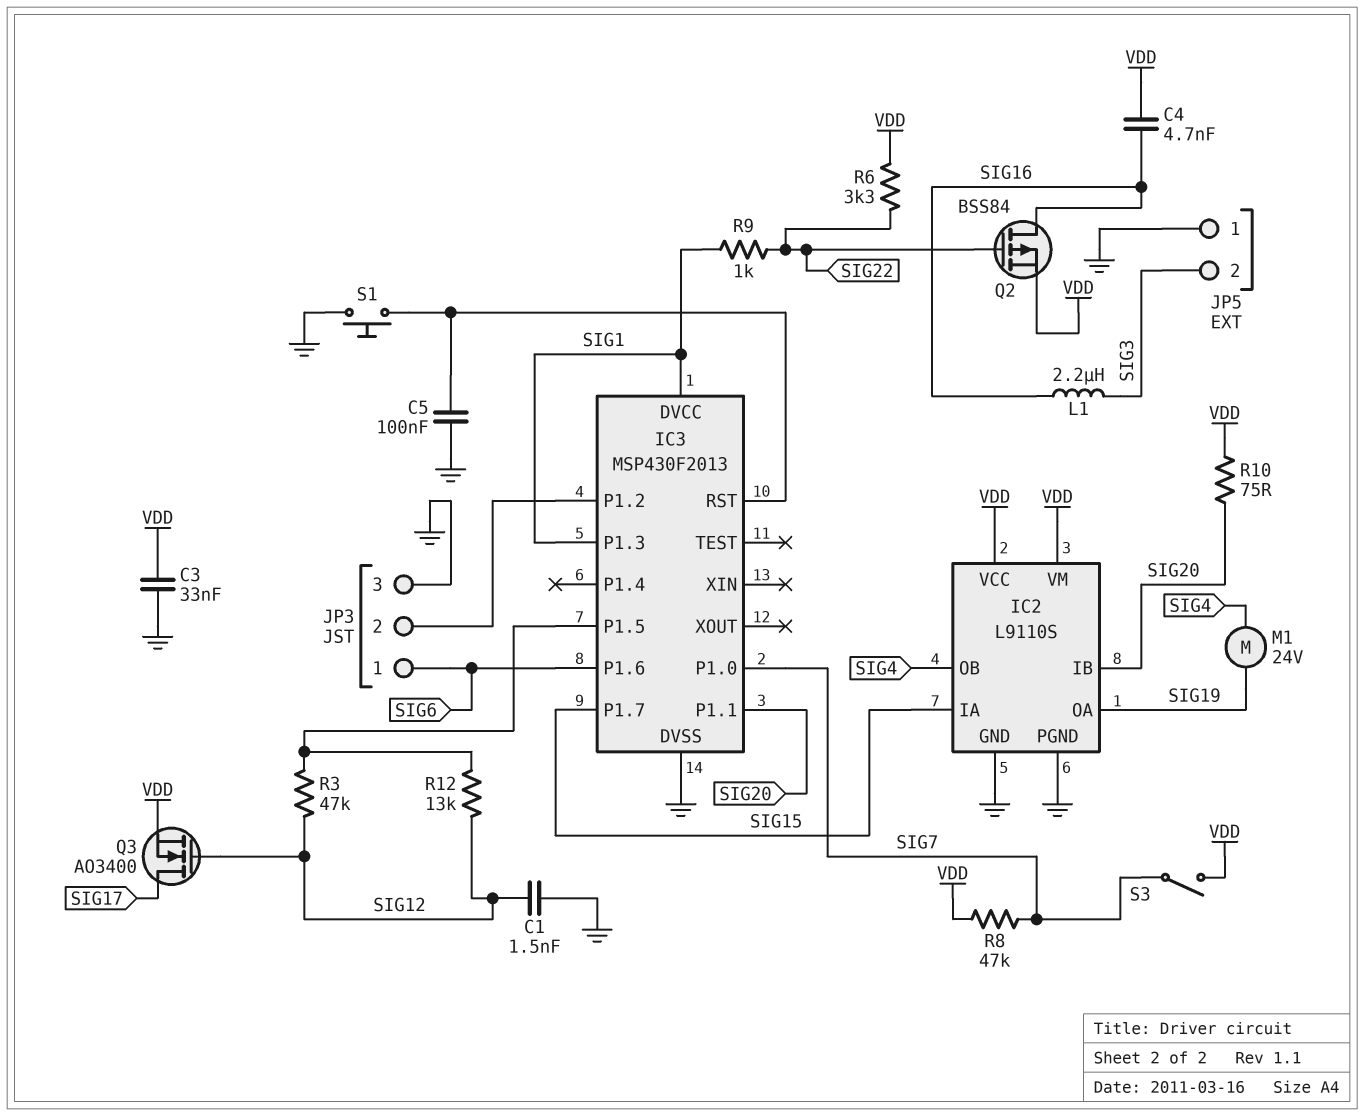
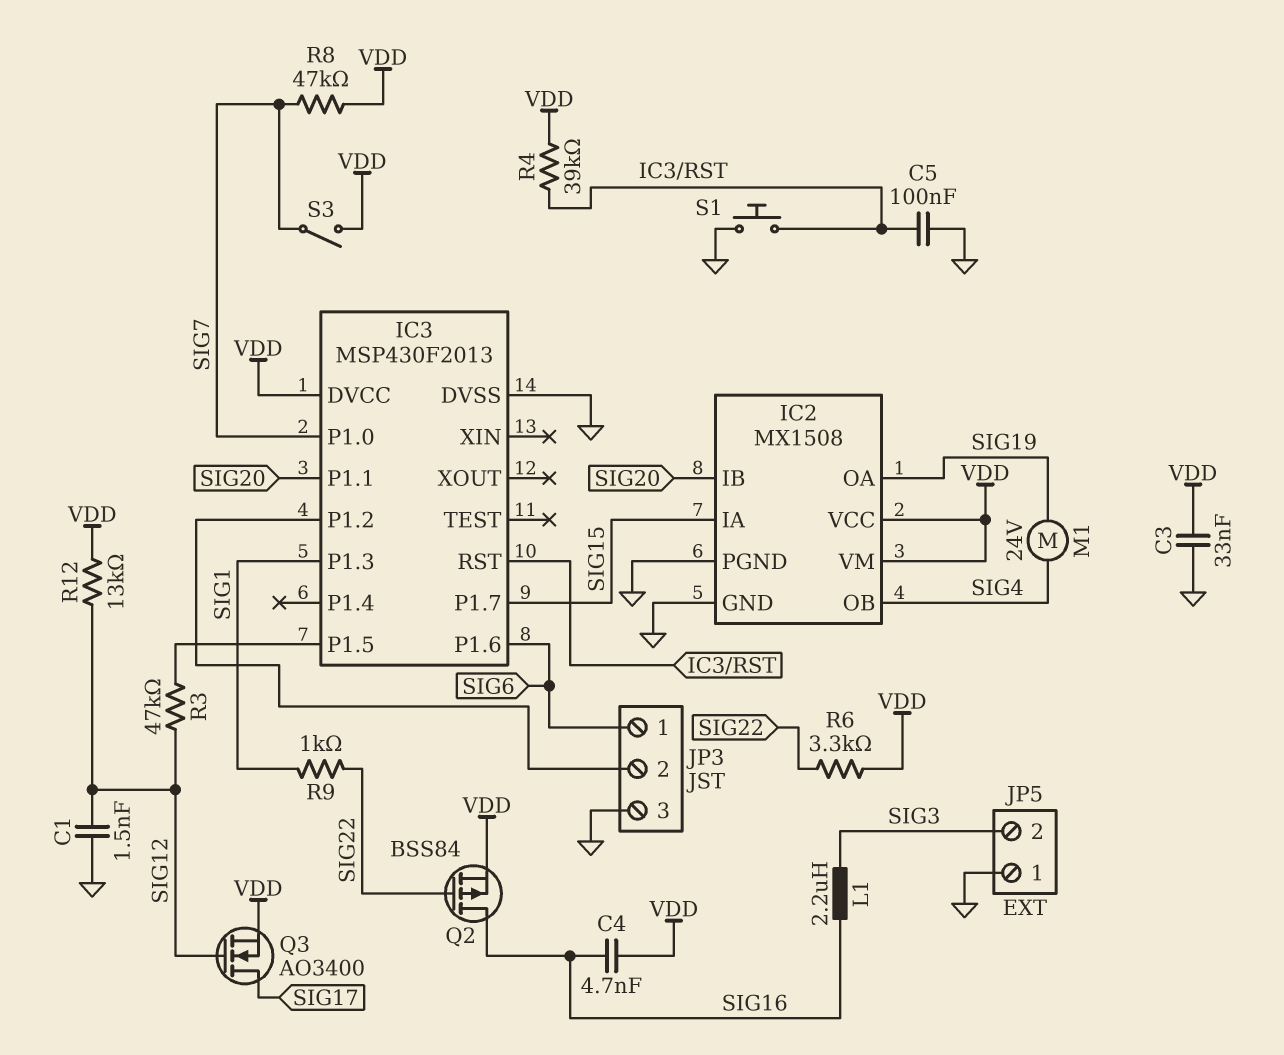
IC2: L9110S -> MX1508
IC3 pin DVCC: SIG1 -> VDD
R4: none -> 39k (IC3/RST, VDD)
R10: 75 (SIG20, VDD) -> none
R12: 13k (IC3/P1.5, SIG12) -> 13k (SIG12, VDD)

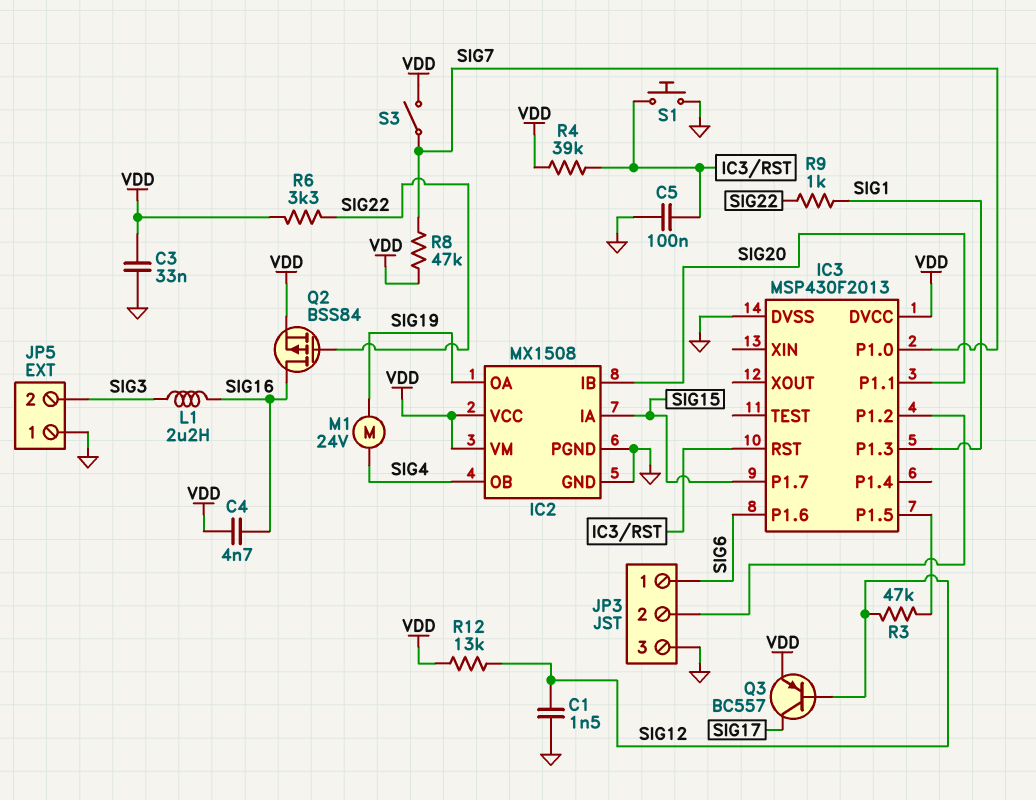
Q3: NMOS AO3400 (G SIG12, D SIG17, S VDD) -> PNP BC557 (B SIG12, C SIG17, E VDD)

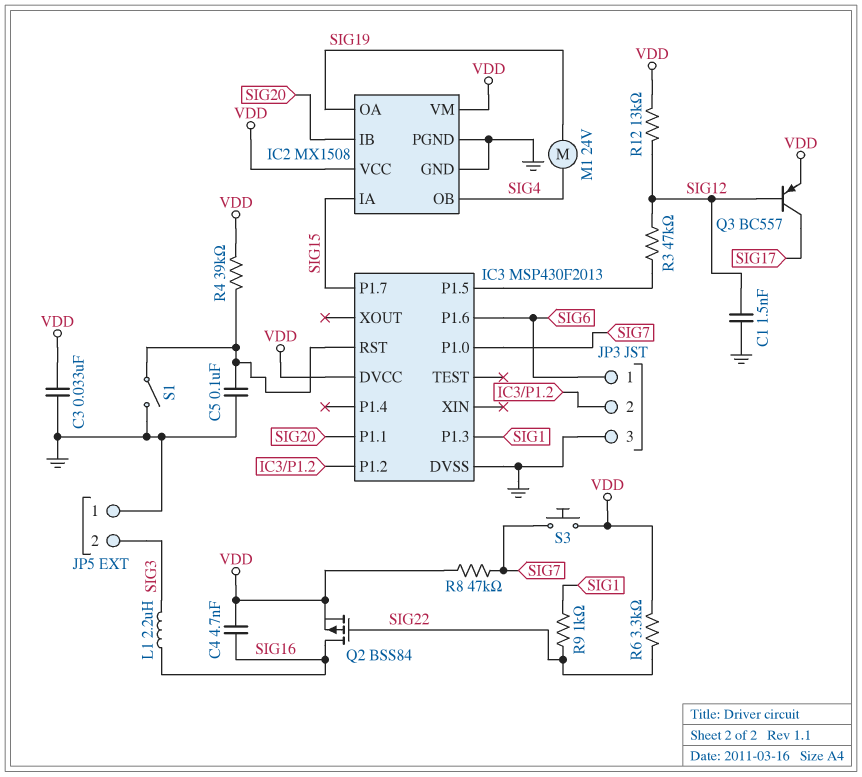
S1: button (GND, IC3/RST) -> switch (GND, IC3/RST)
S3: switch (SIG7, VDD) -> button (SIG7, VDD)

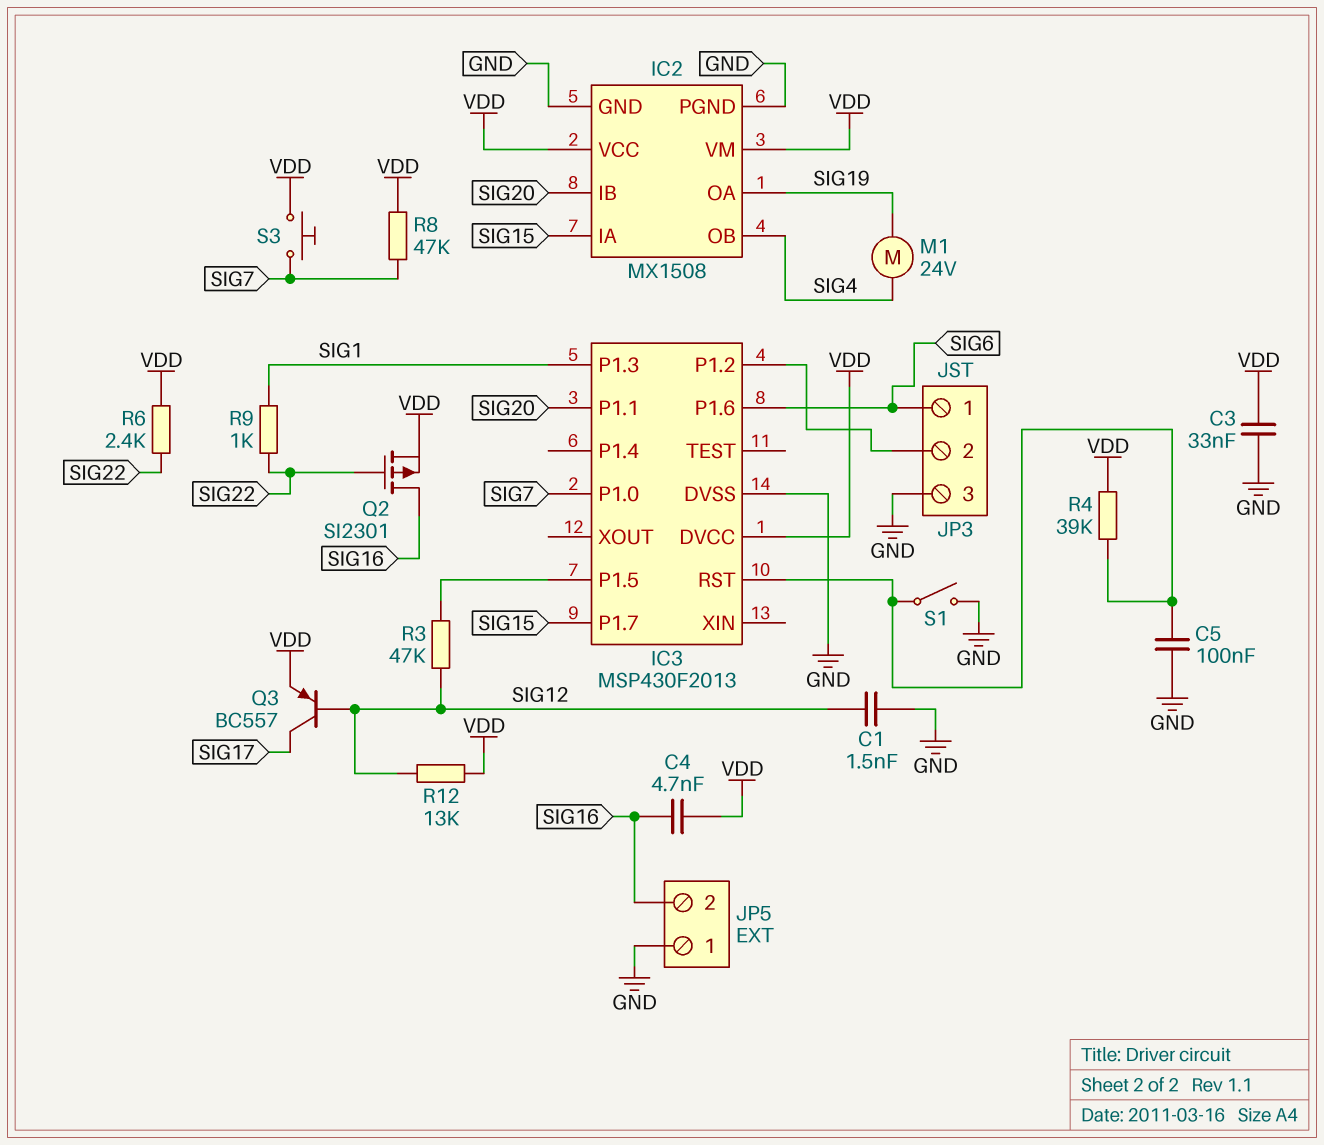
JP5 pin 2: SIG3 -> SIG16
L1: 2.2uH (SIG3, SIG16) -> none
Q2: PMOS BSS84 (G SIG22, D SIG16, S VDD) -> PMOS SI2301 (G SIG22, D SIG16, S VDD)
R6: 3.3k (SIG22, VDD) -> 2.4k (SIG22, VDD)

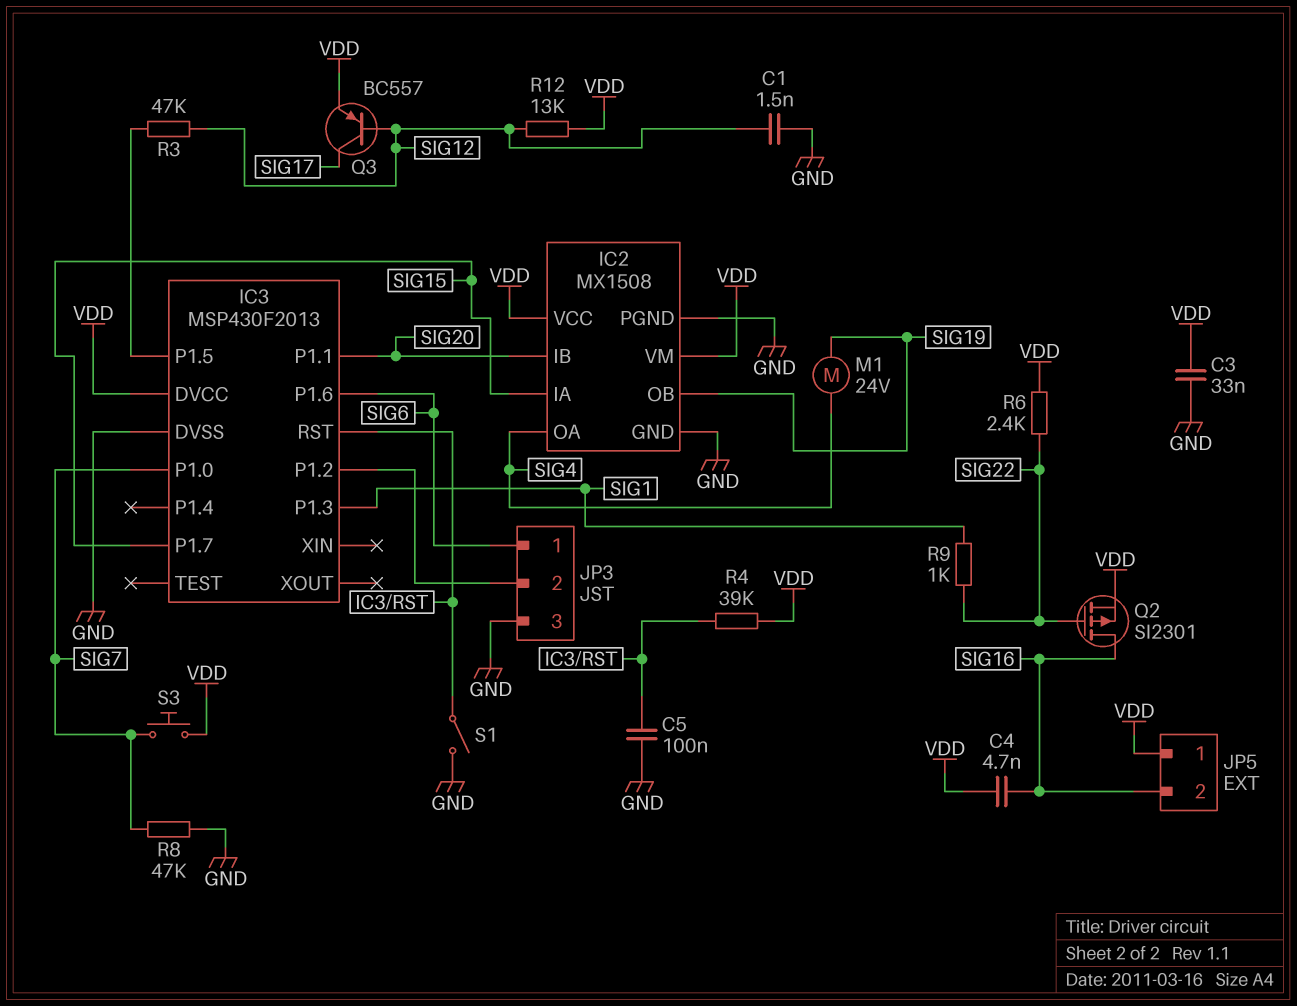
IC2 pin OA: SIG19 -> SIG4
IC2 pin OB: SIG4 -> SIG19
JP5 pin 1: GND -> VDD
R8: 47k (SIG7, VDD) -> 47k (GND, SIG7)

